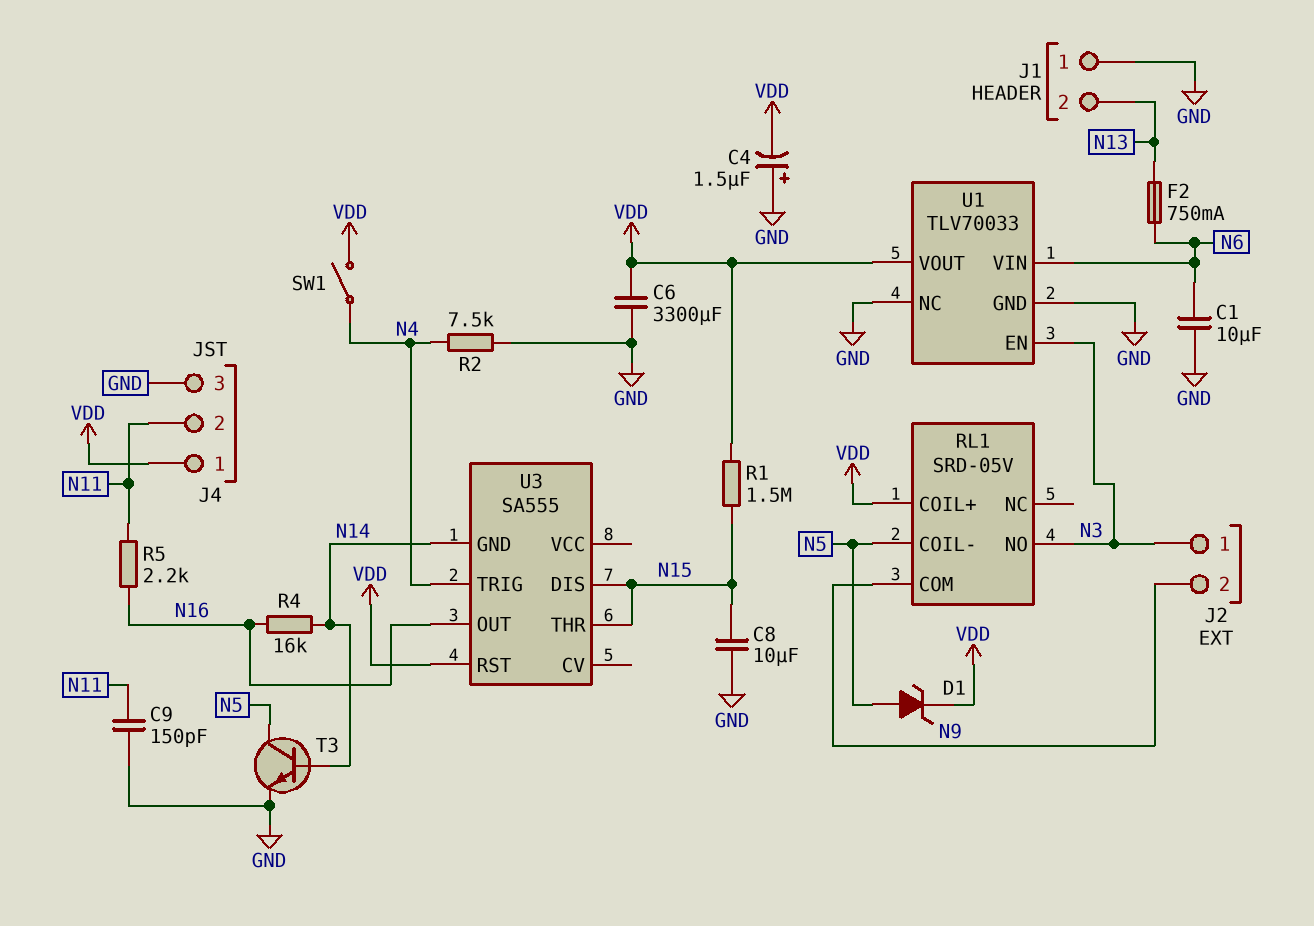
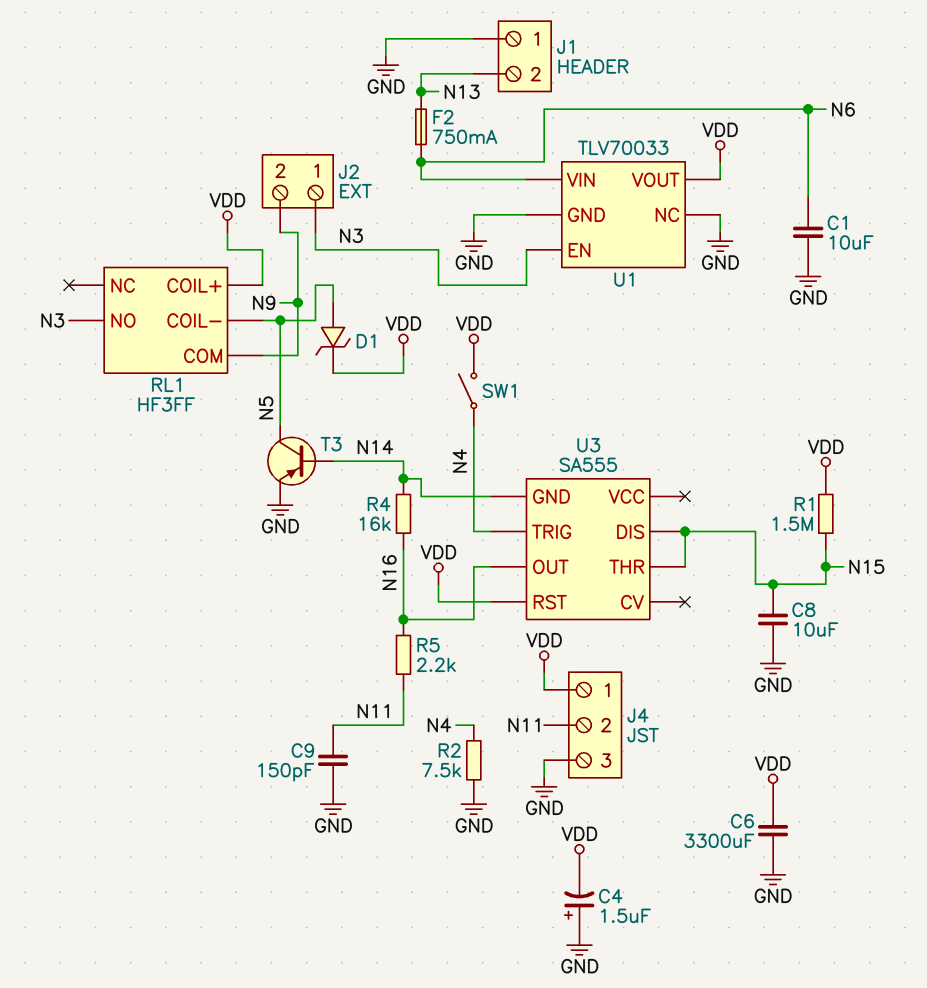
RL1: SRD-05V -> HF3FF
T3: NPN (B N14, C N5, E GND) -> PNP (B N14, C N5, E GND)

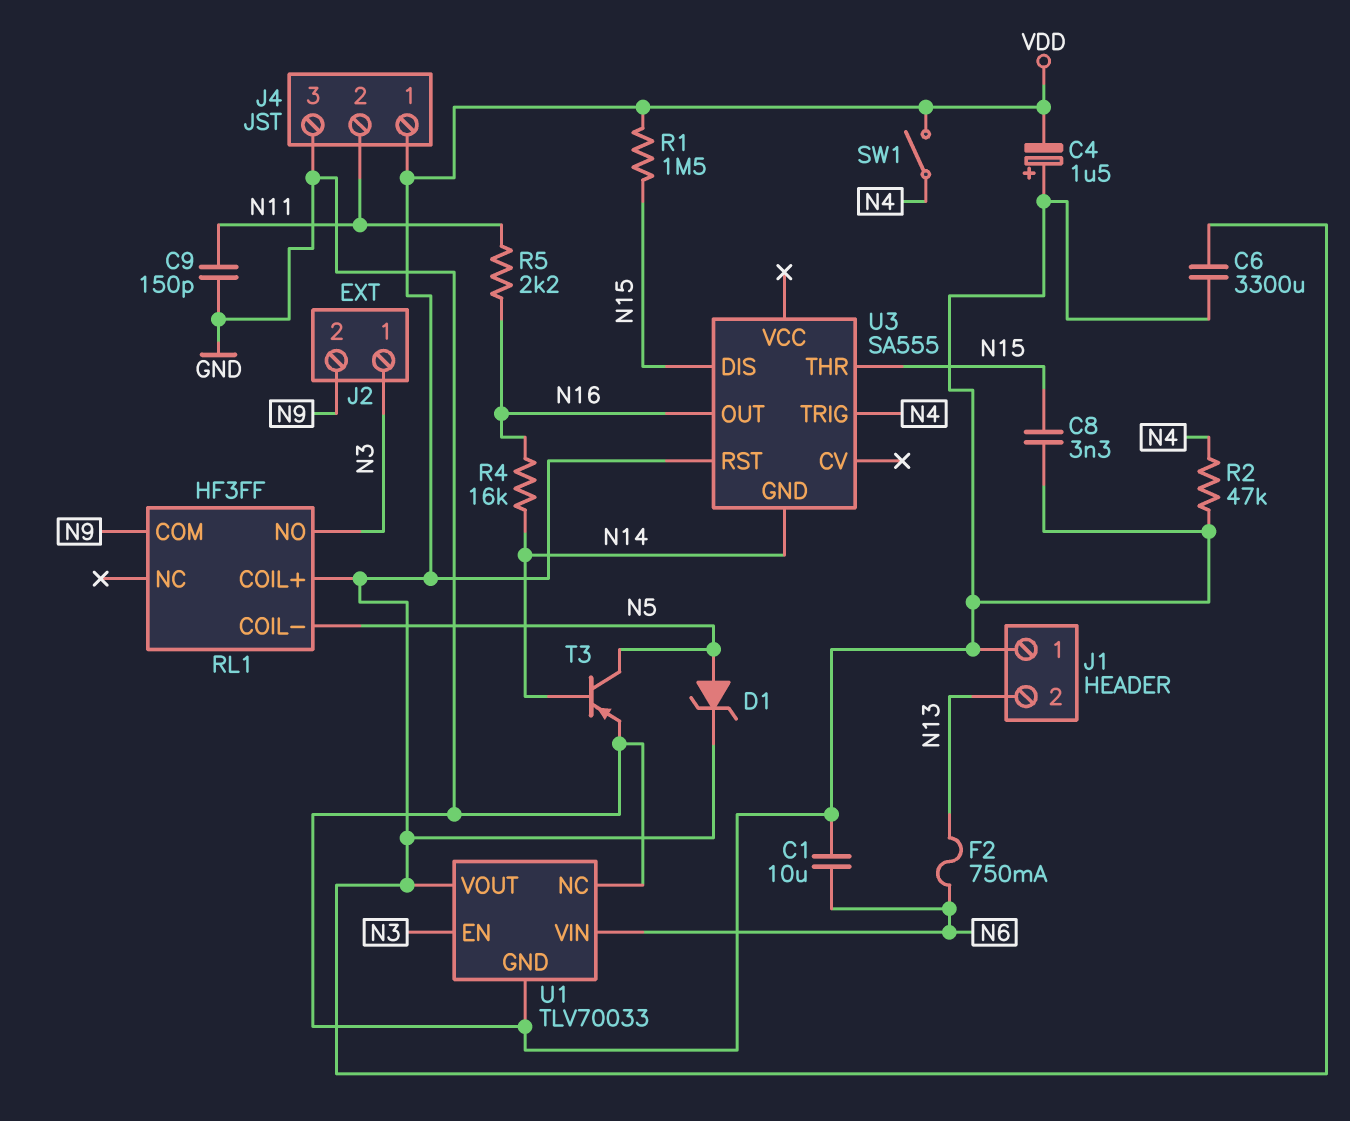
C8: 10uF (GND, N15) -> 3.3nF (GND, N15)
R2: 7.5k (GND, N4) -> 47k (GND, N4)

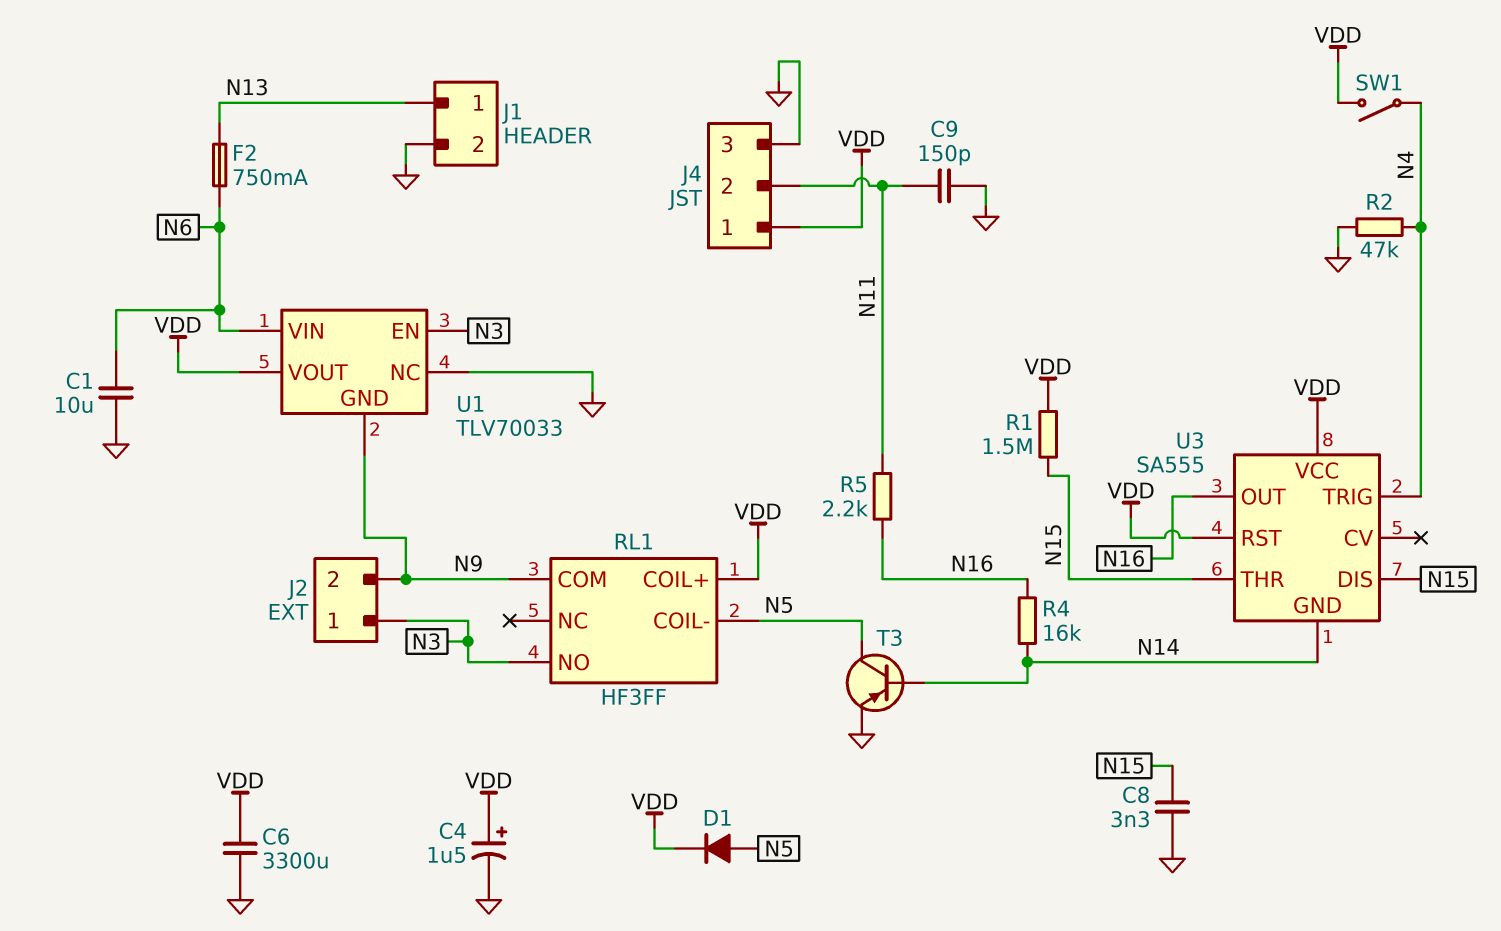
C4: 1.5uF (plus GND, minus VDD) -> 1.5uF (plus VDD, minus GND)
D1: zener (A N5, K VDD) -> diode (A N5, K VDD)
J1 pin 1: GND -> N13
J1 pin 2: N13 -> GND
U1 pin GND: GND -> N9
U3 pin VCC: none -> VDD

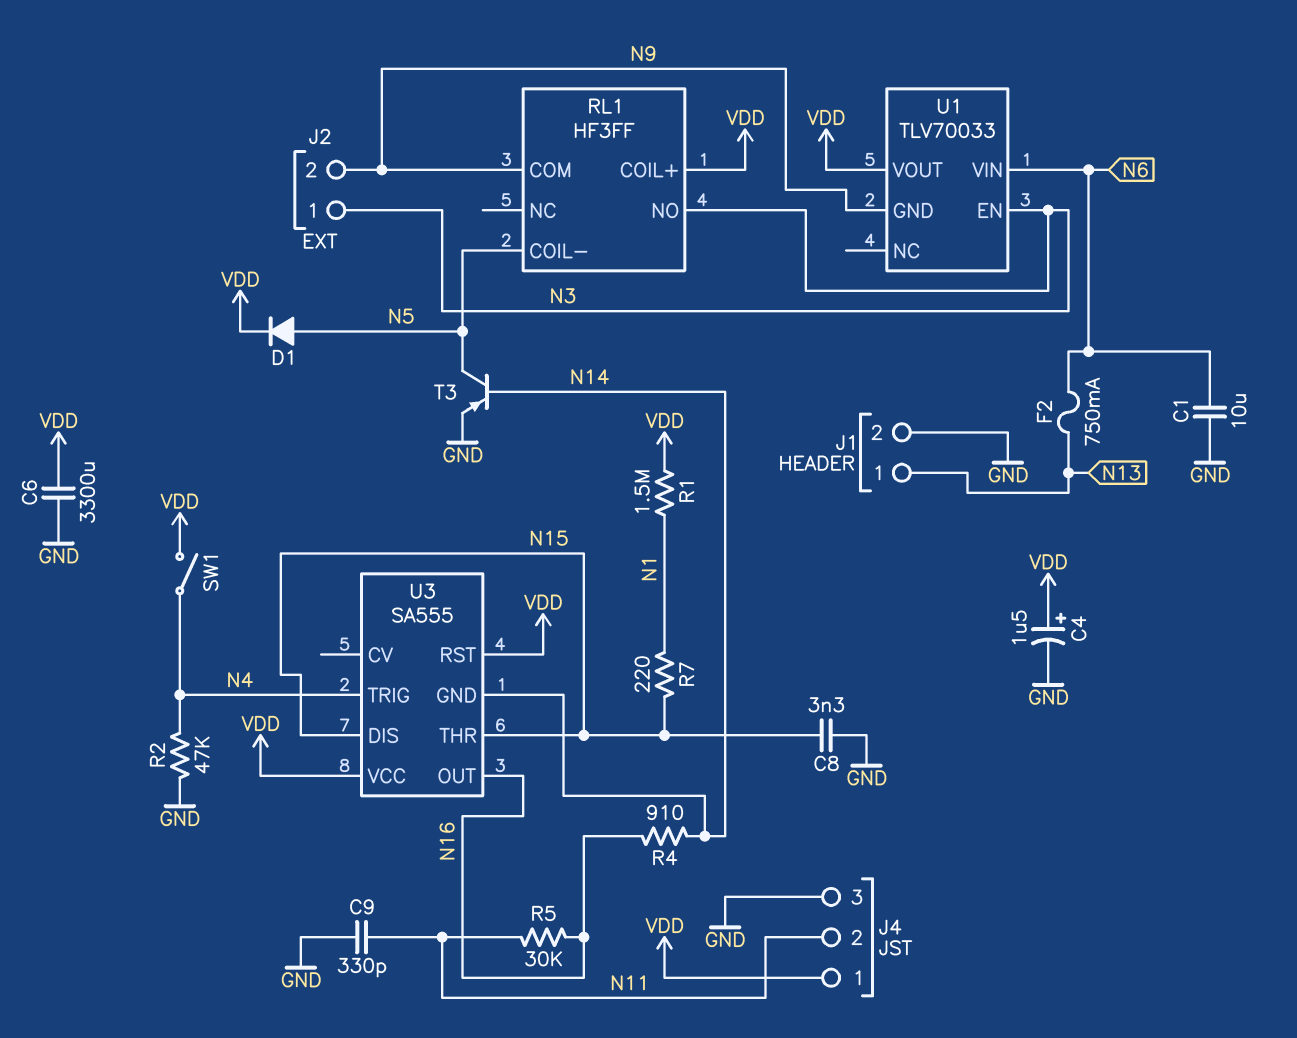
C9: 150pF (GND, N11) -> 330pF (GND, N11)
R1: 1.5M (N15, VDD) -> 1.5M (N1, VDD)
R4: 16k (N14, N16) -> 910 (N14, N16)
R5: 2.2k (N11, N16) -> 30k (N11, N16)
R7: none -> 220 (N1, N15)
U1 pin NC: GND -> none

